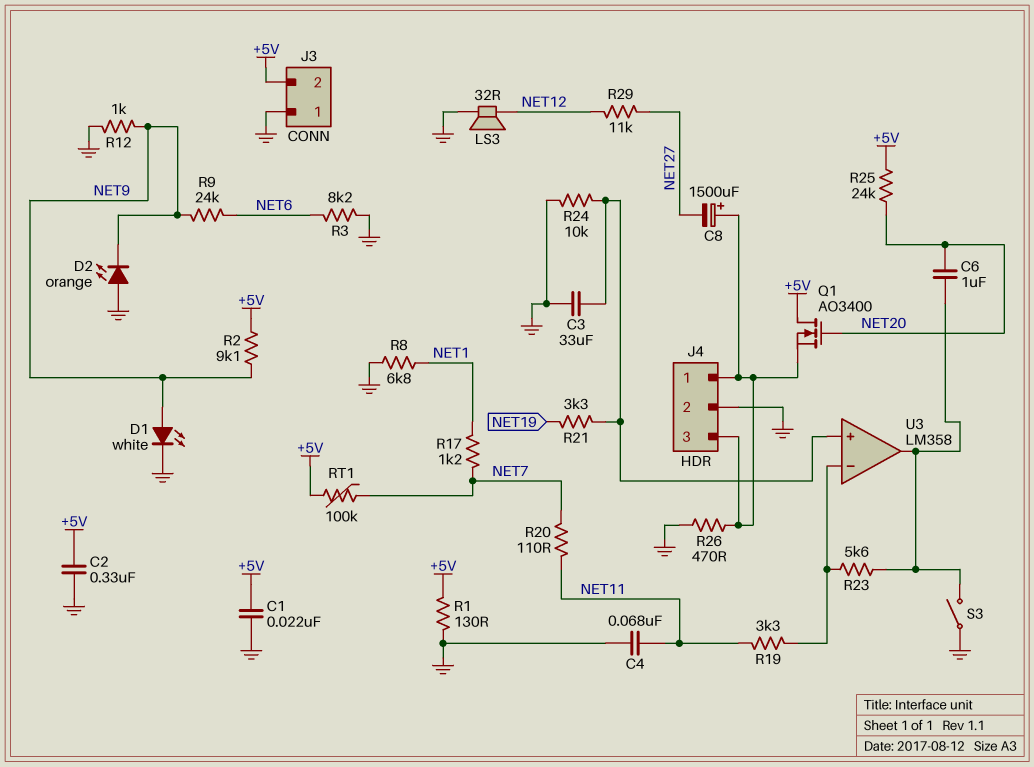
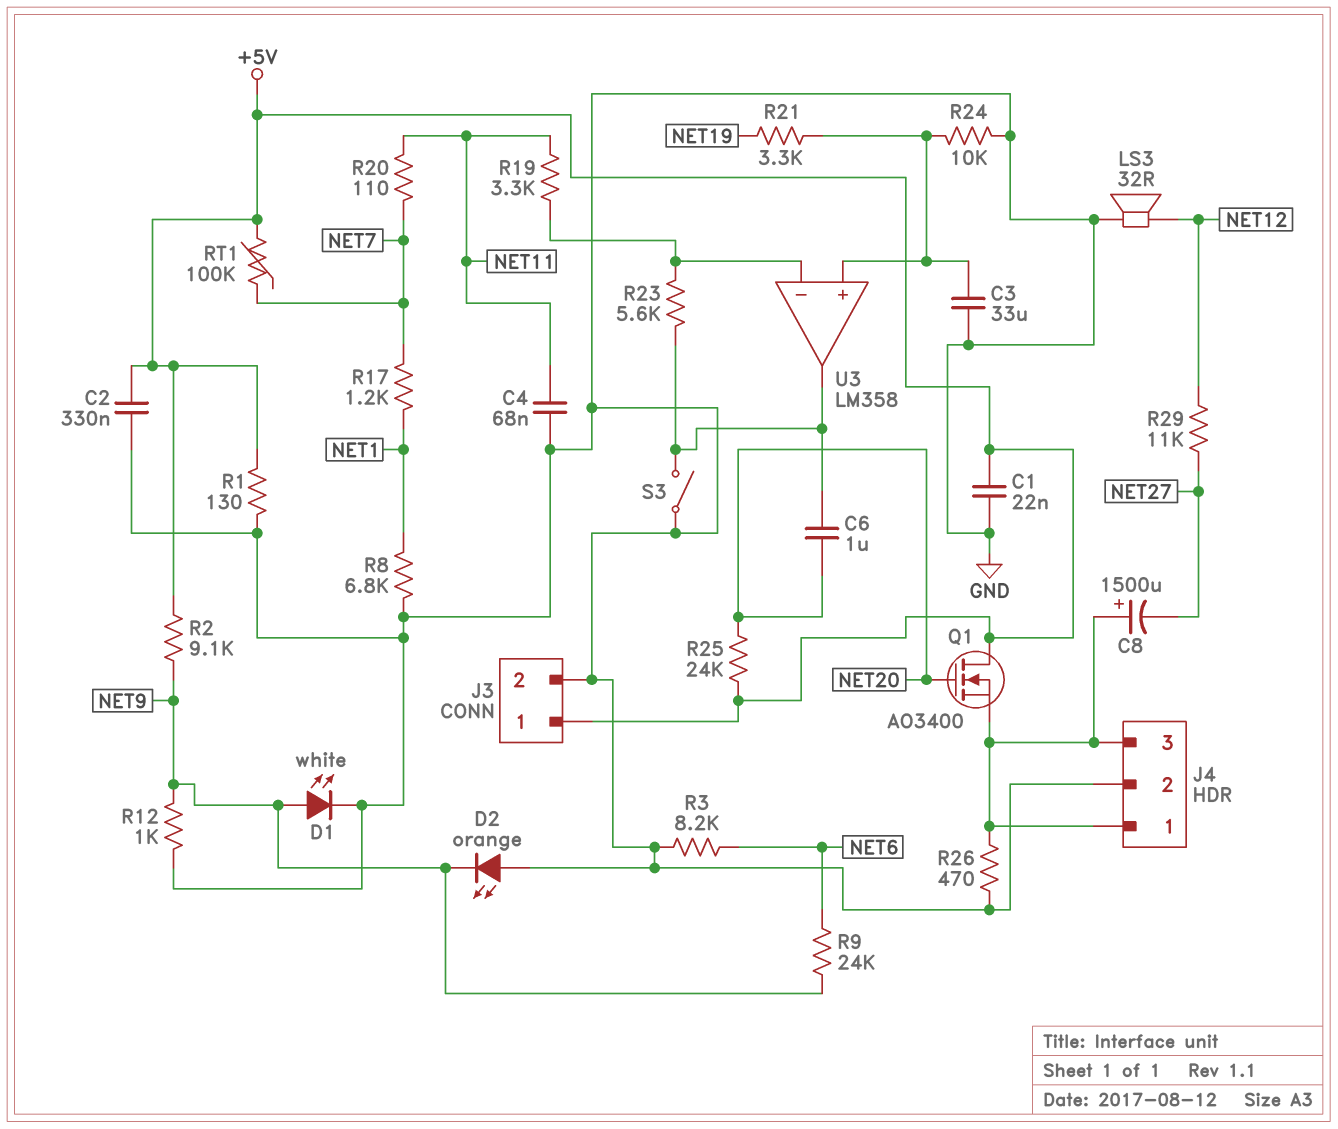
J3 pin 1: GND -> +5V
J3 pin 2: +5V -> GND

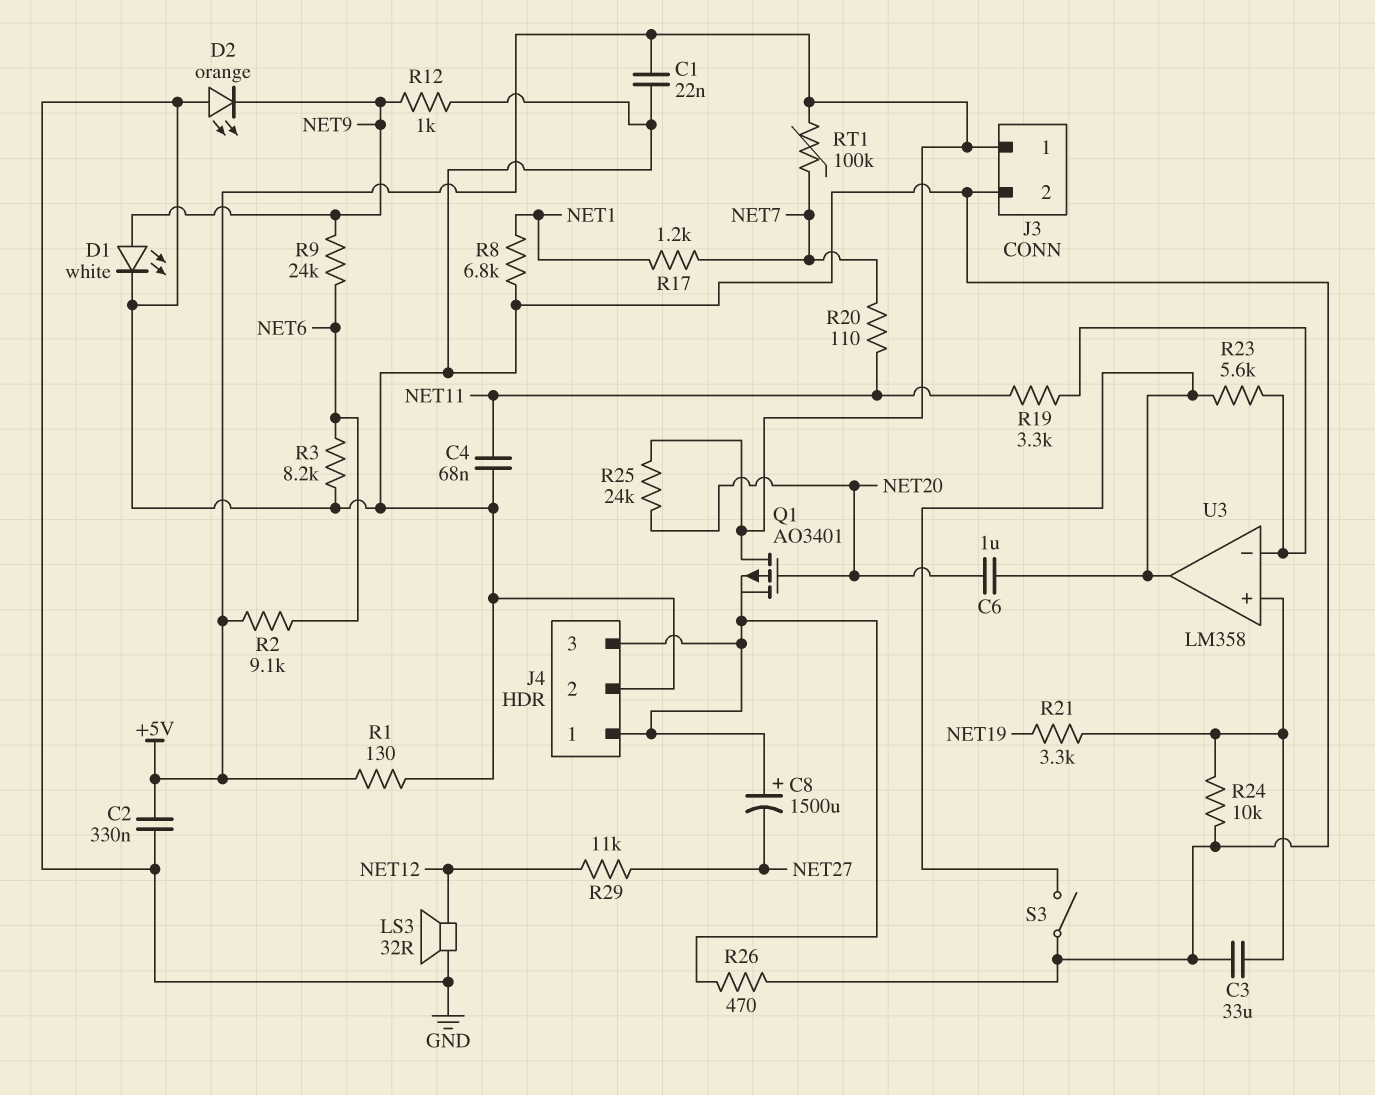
Q1: NMOS AO3400 (G NET20, D +5V, S J4/1) -> PMOS AO3401 (G NET20, D +5V, S J4/1)
R2: 9.1k (+5V, NET9) -> 9.1k (+5V, NET6)

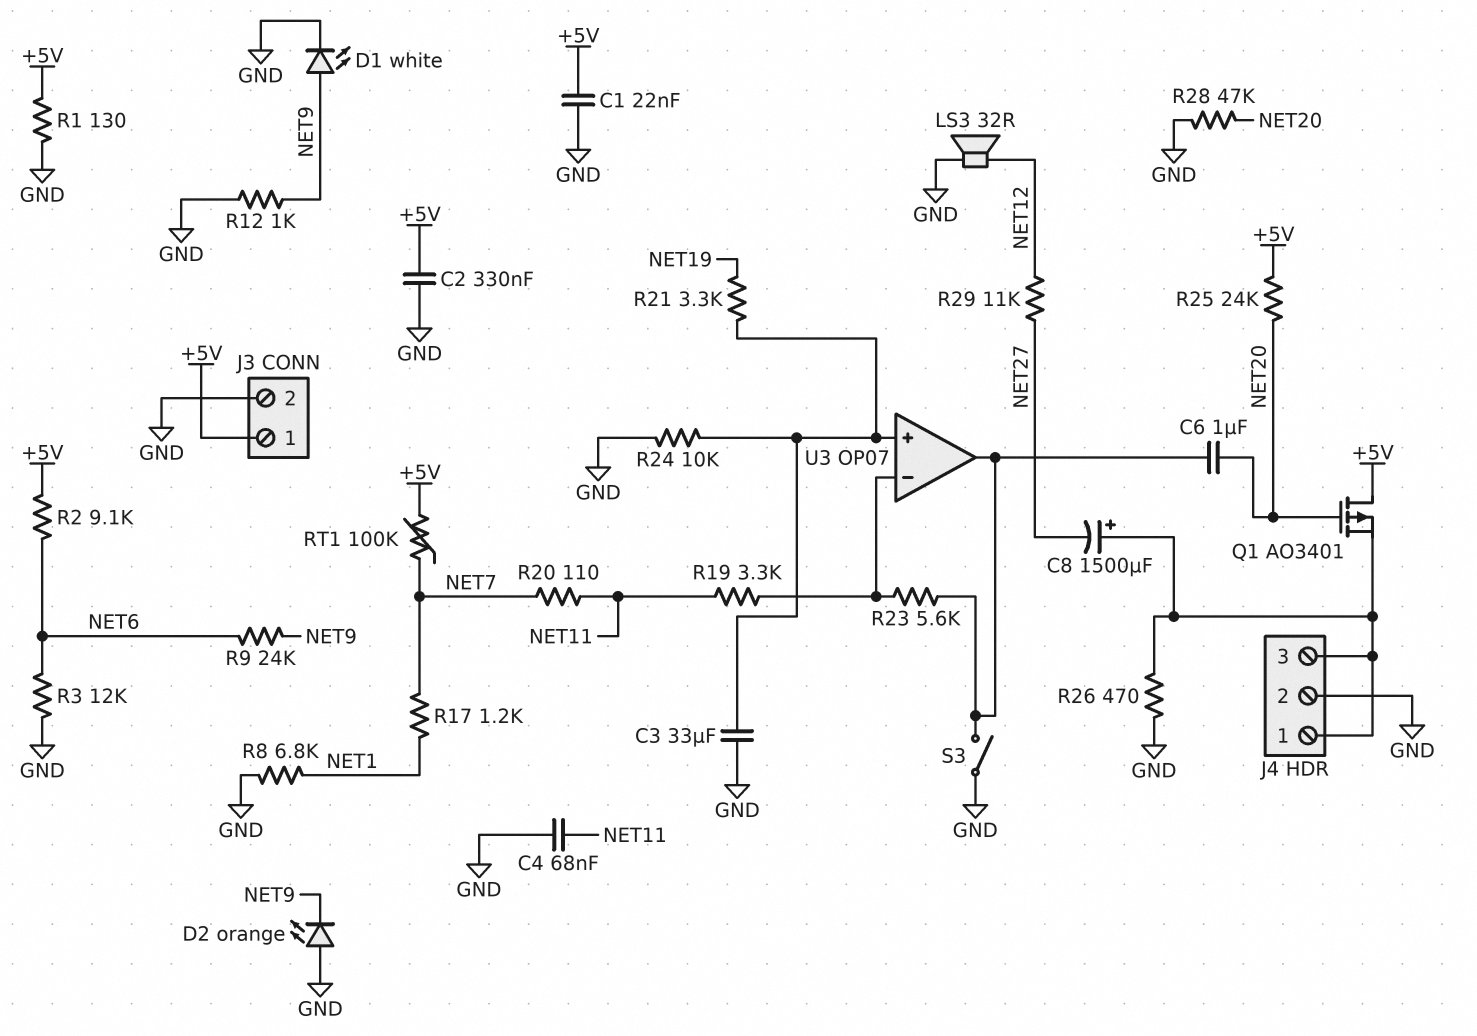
R3: 8.2k (GND, NET6) -> 12k (GND, NET6)
R28: none -> 47k (GND, NET20)
U3: LM358 -> OP07

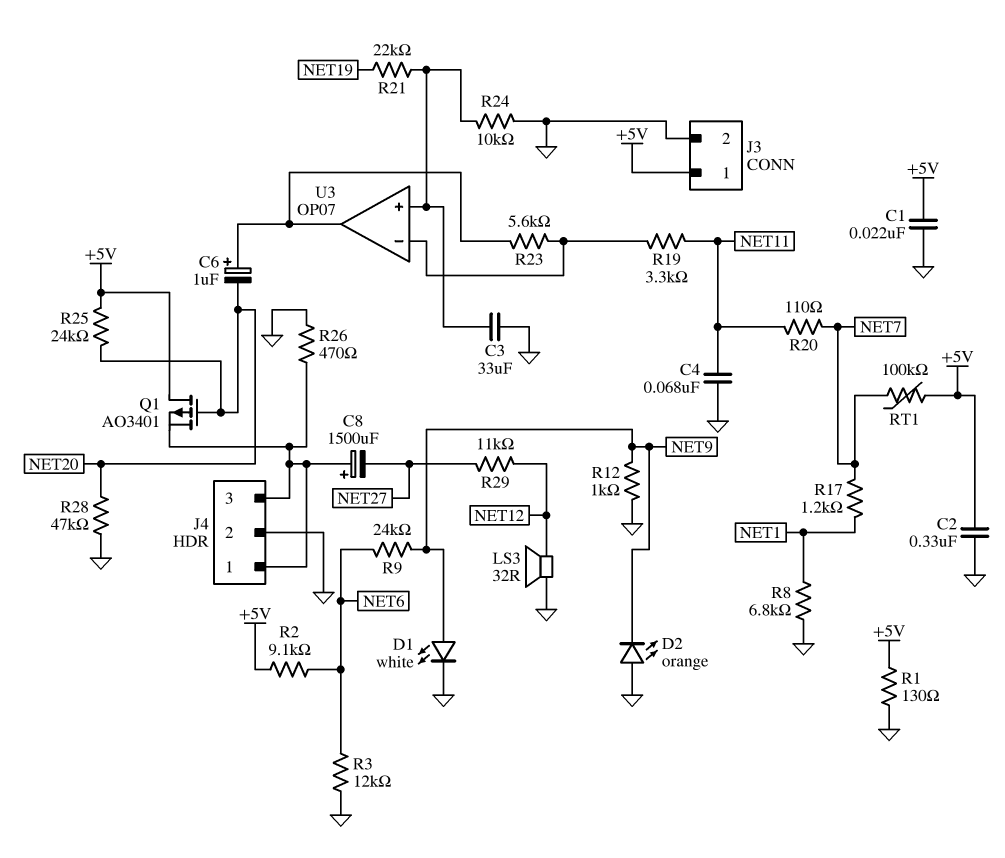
C6: 1uF (NET20, U3/out) -> 1uF (plus U3/out, minus NET20)
R21: 3.3k (NET19, U3/in+) -> 22k (NET19, U3/in+)
S3: switch (GND, U3/out) -> none

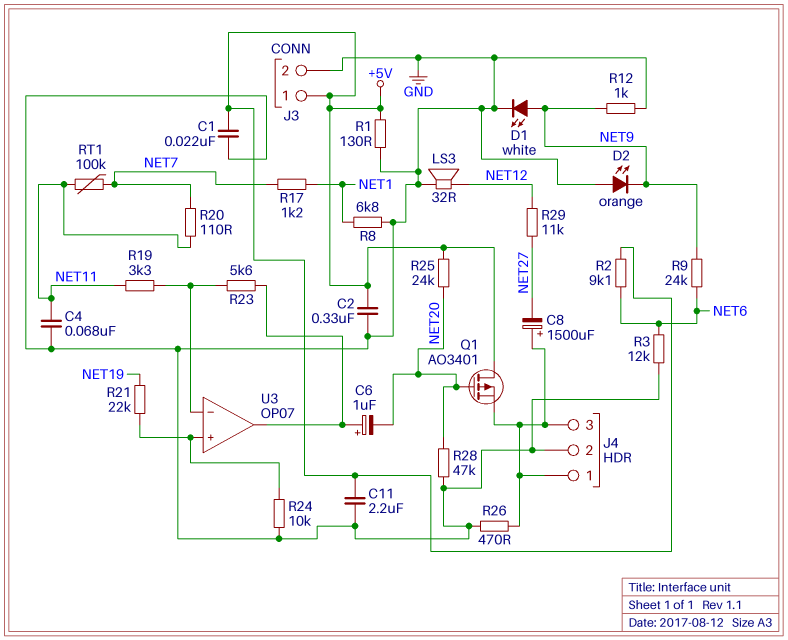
C3: 33uF (GND, U3/in+) -> none
C11: none -> 2.2uF (+5V, GND)
RT1: 100k (+5V, NET7) -> 100k (NET7, NET11)

